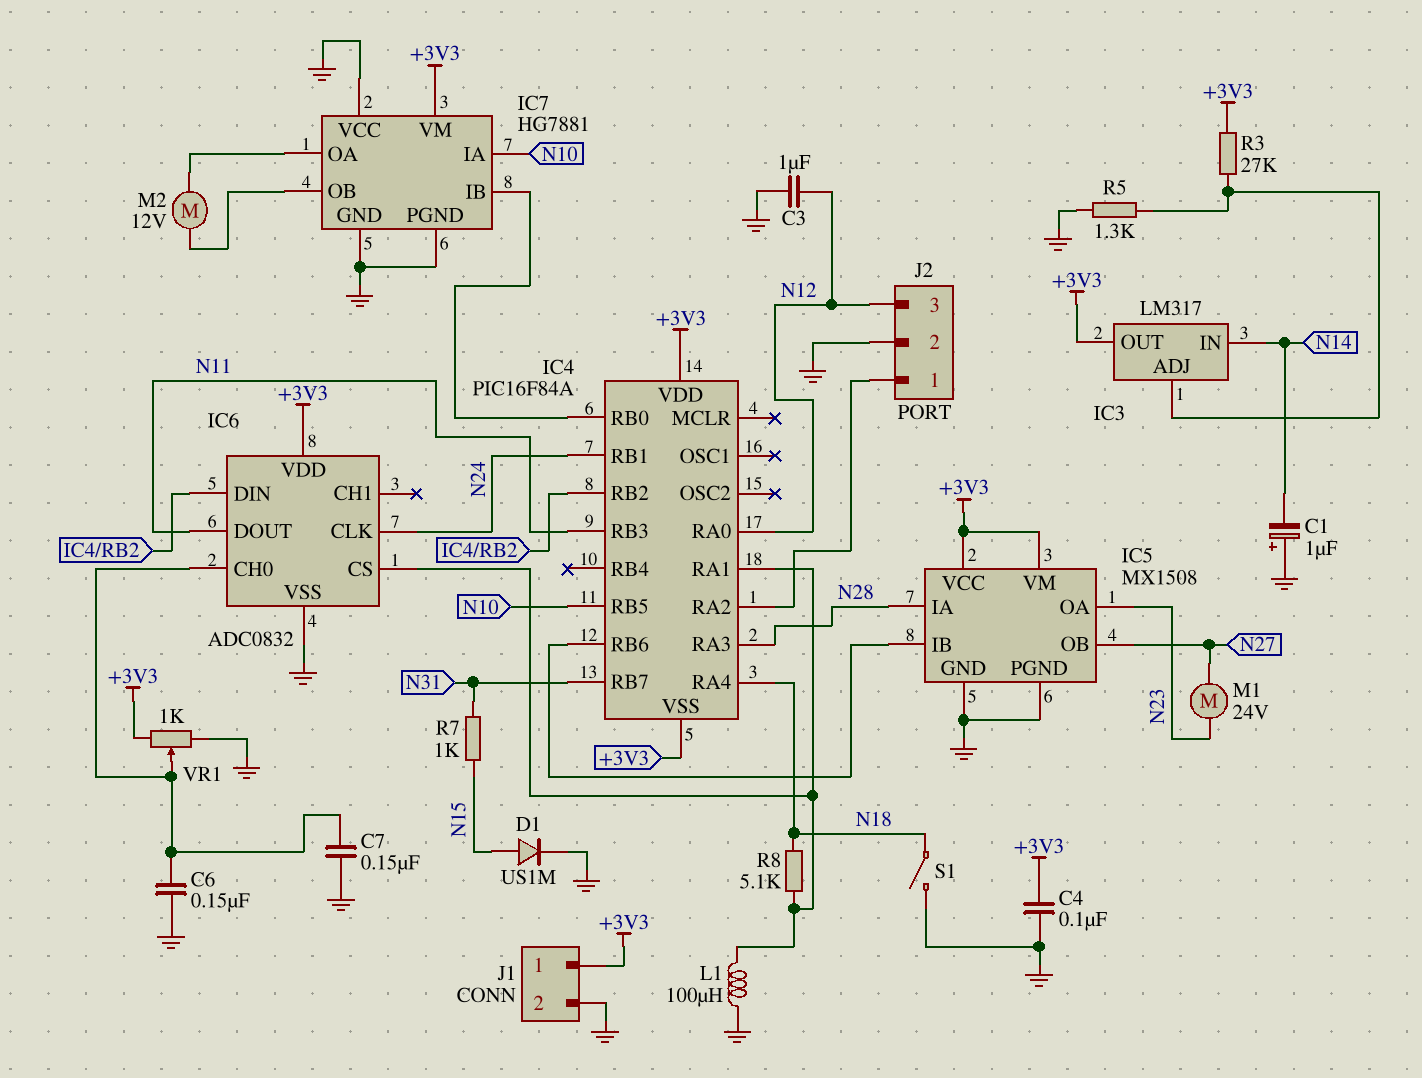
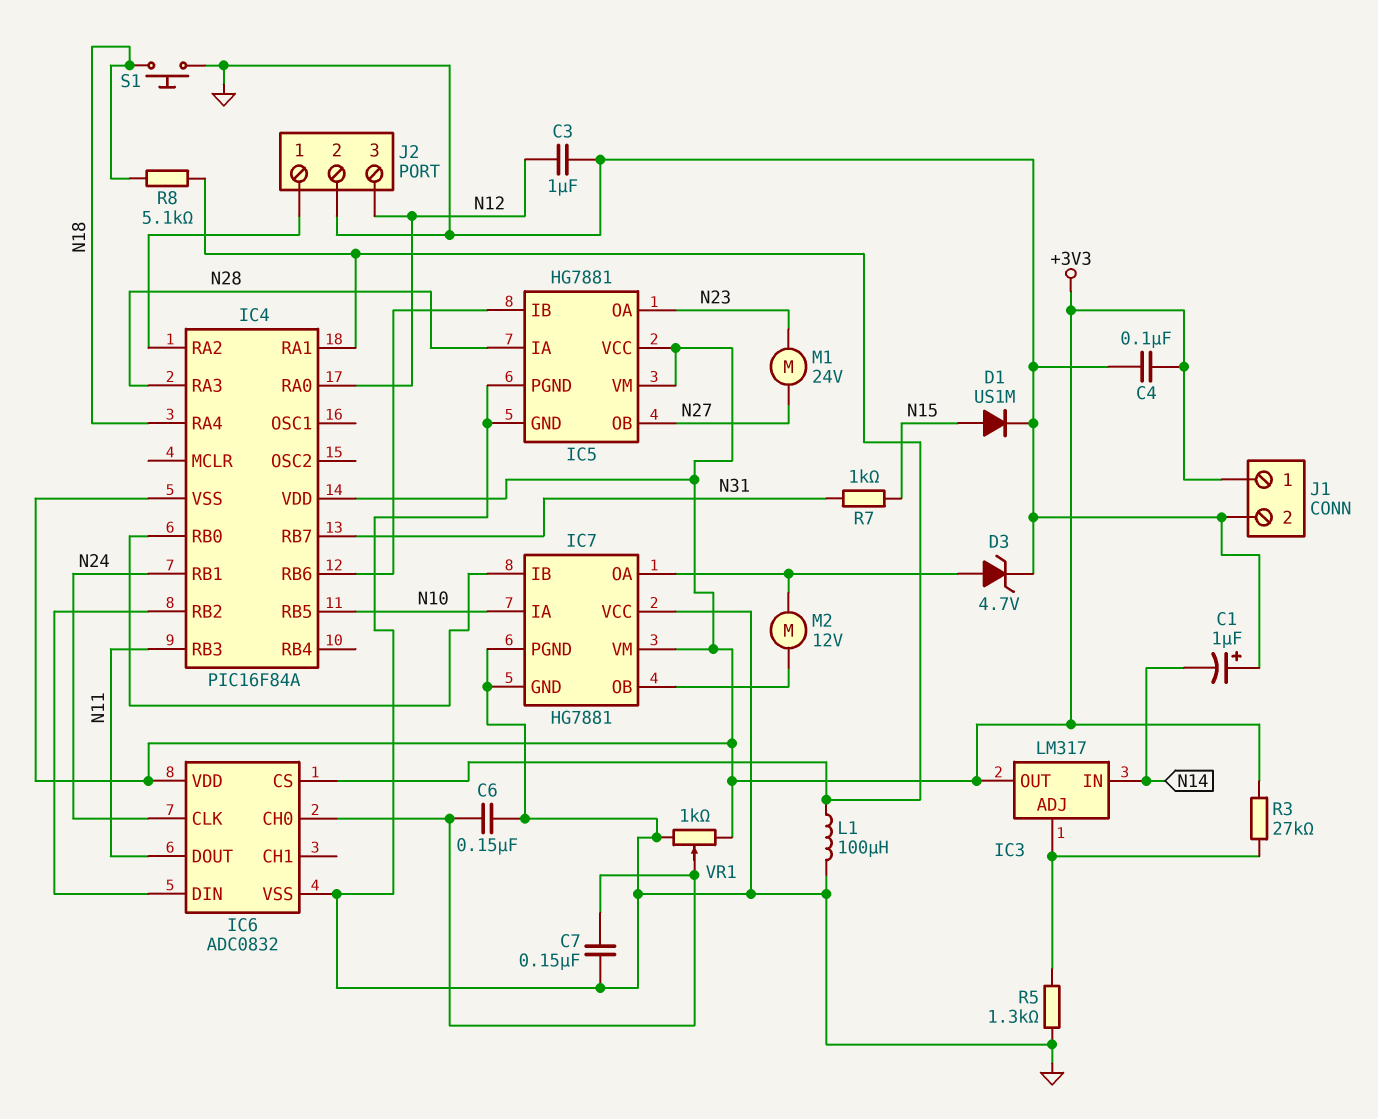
D3: none -> zener 4.7V (A IC7/OA, K GND)
IC5: MX1508 -> HG7881
S1: switch (GND, N18) -> button (GND, N18)

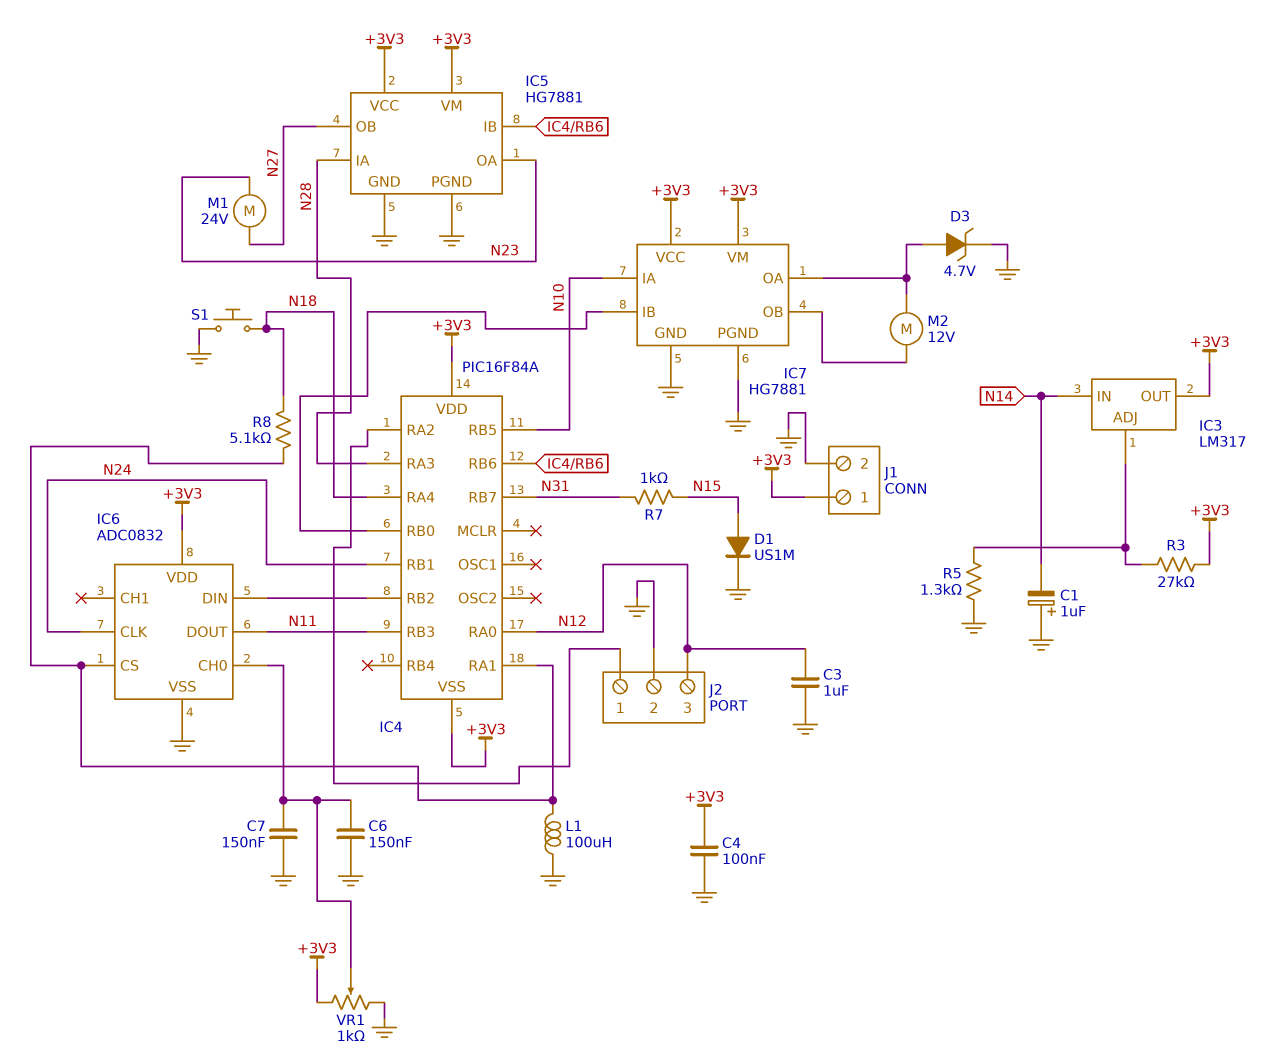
IC7 pin VCC: GND -> +3V3

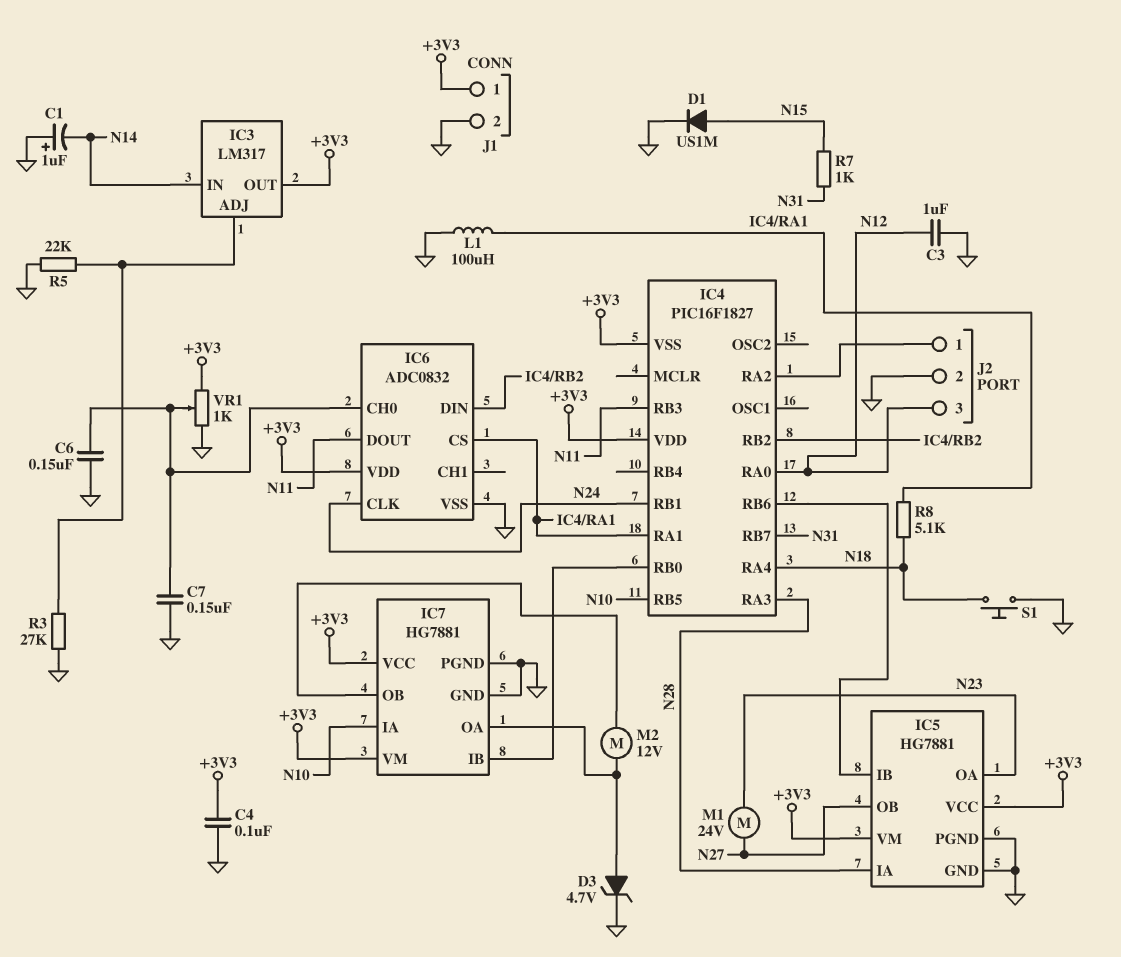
IC4: PIC16F84A -> PIC16F1827
R3: 27k (+3V3, IC3/ADJ) -> 27k (GND, IC3/ADJ)
R5: 1.3k (GND, IC3/ADJ) -> 22k (GND, IC3/ADJ)

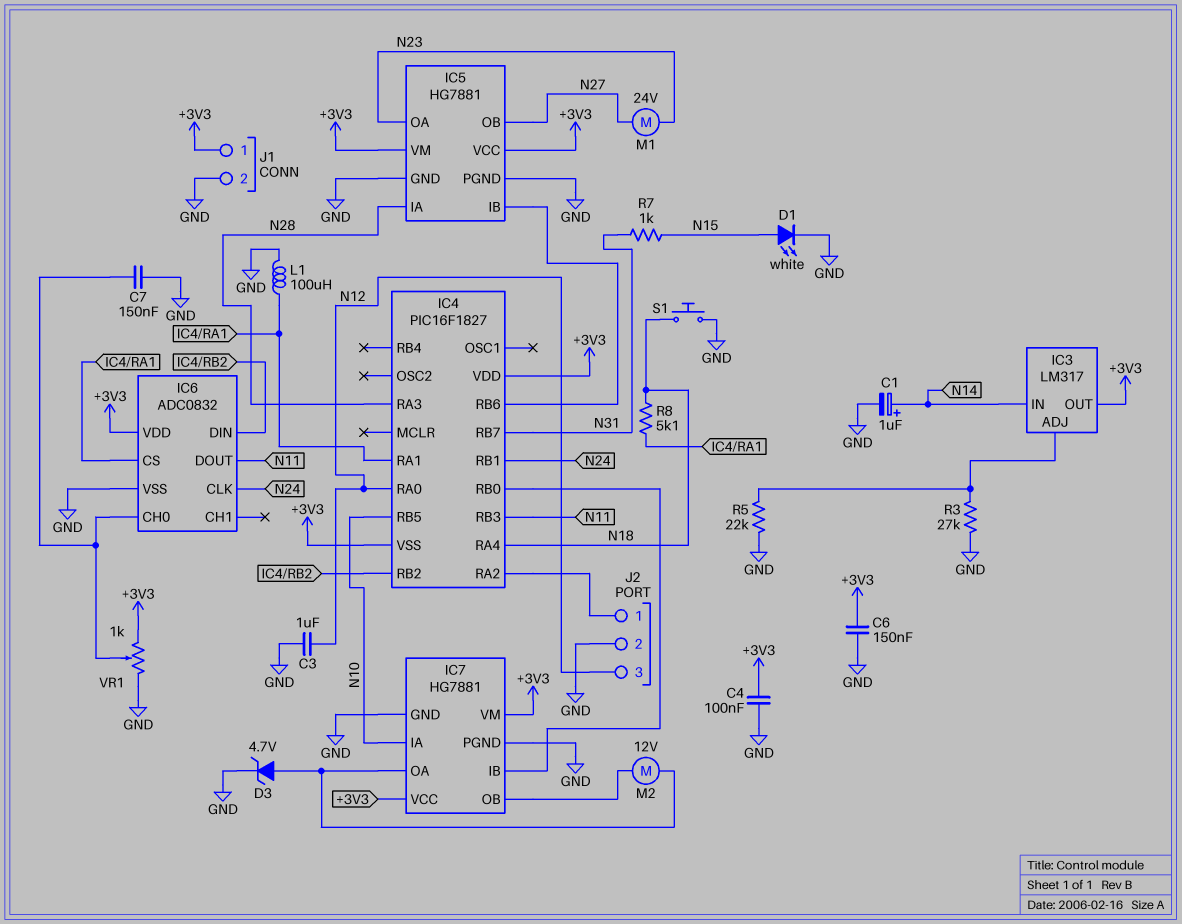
C1: 1uF (plus GND, minus N14) -> 1uF (plus N14, minus GND)
C6: 150nF (GND, IC6/CH0) -> 150nF (+3V3, GND)
D1: diode US1M (A N15, K GND) -> LED white (A N15, K GND)

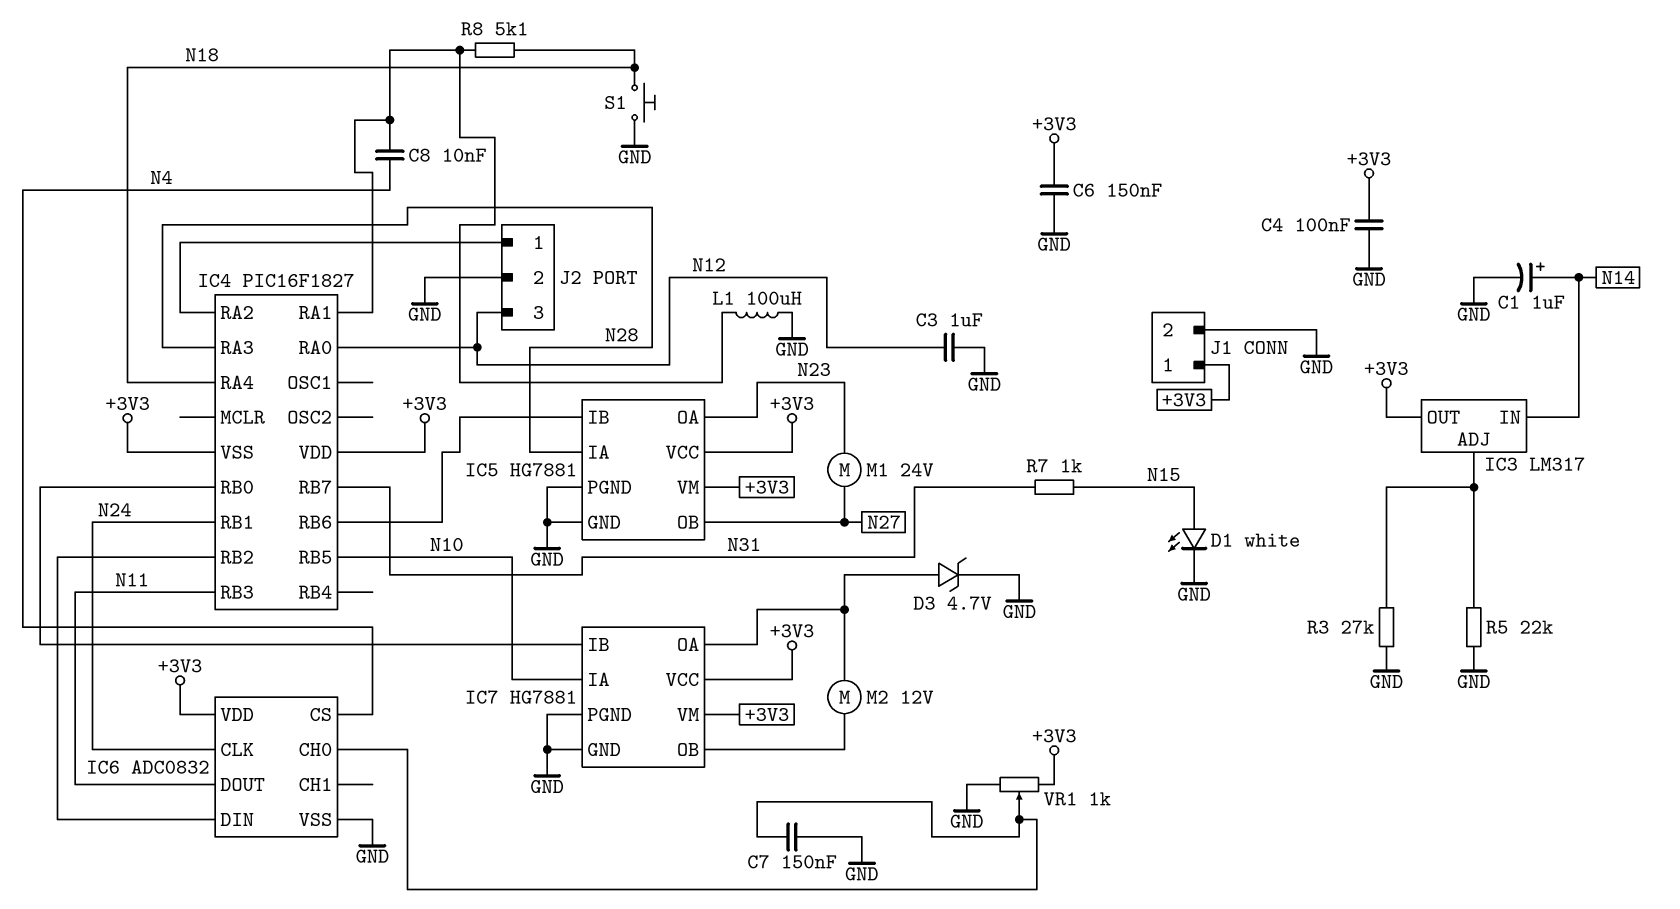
C8: none -> 10nF (IC4/RA1, N4)
IC6 pin CS: IC4/RA1 -> N4

